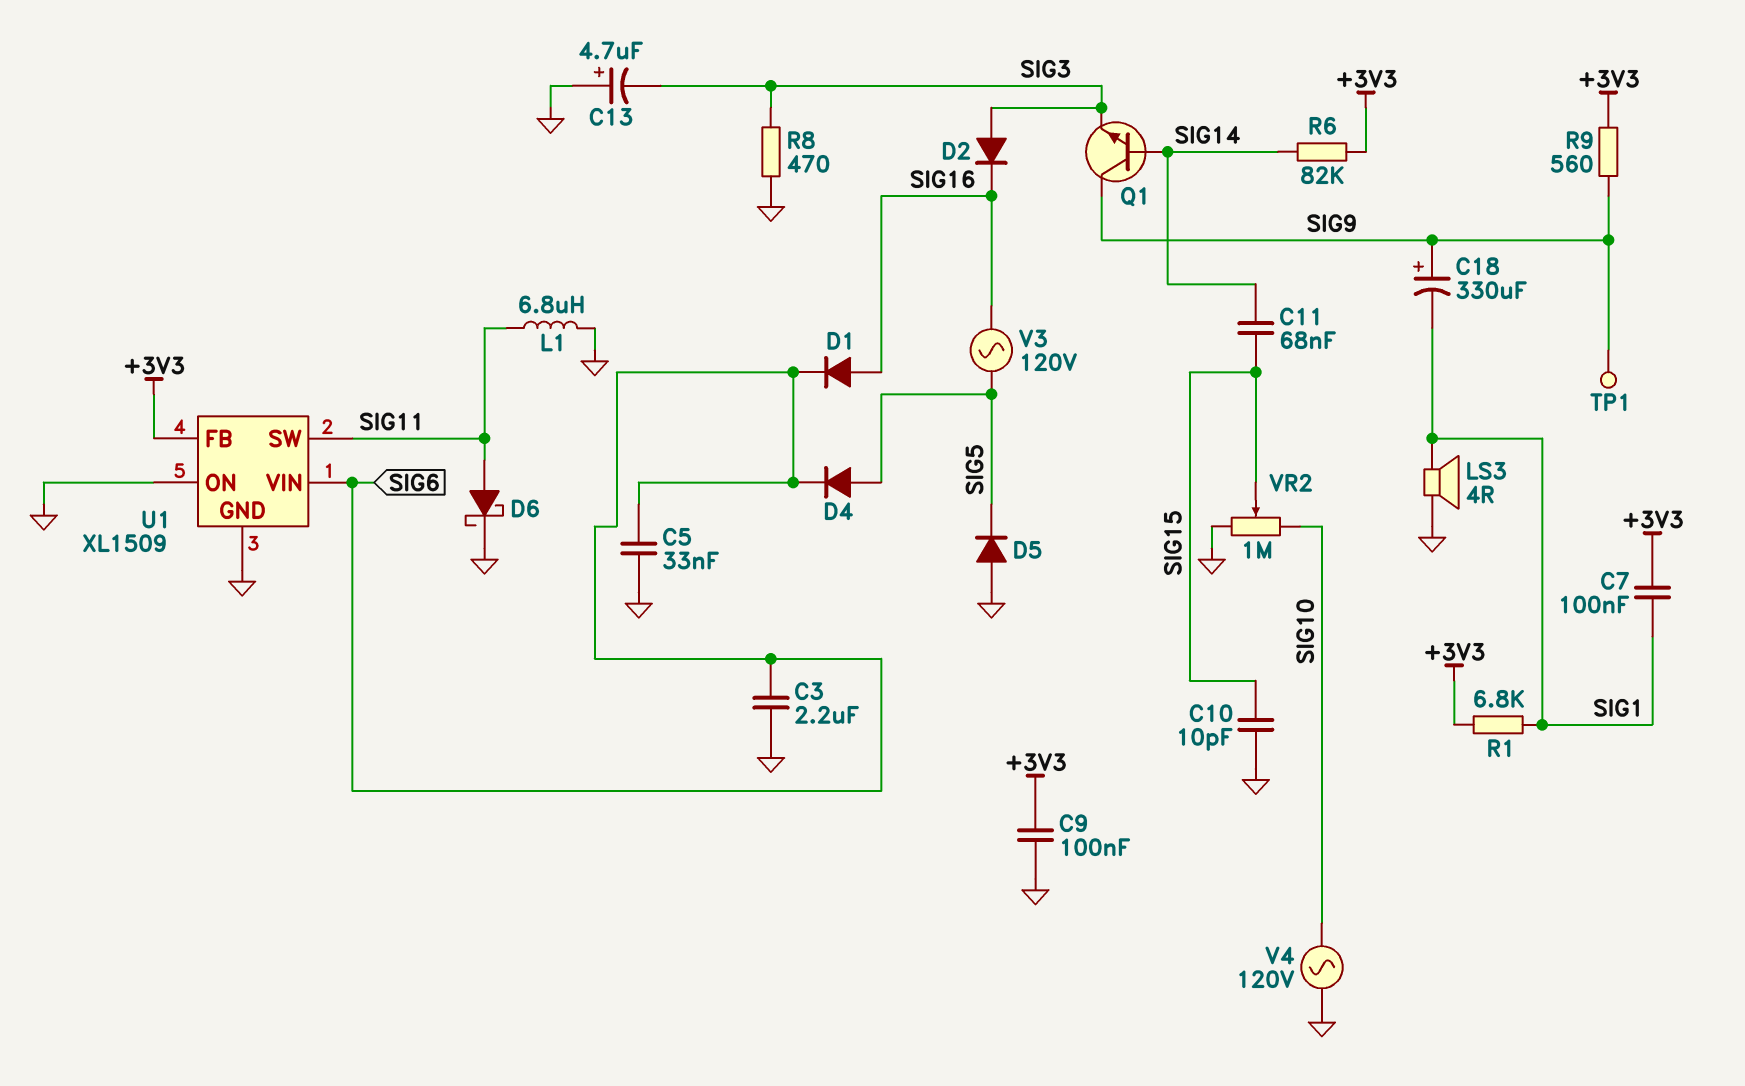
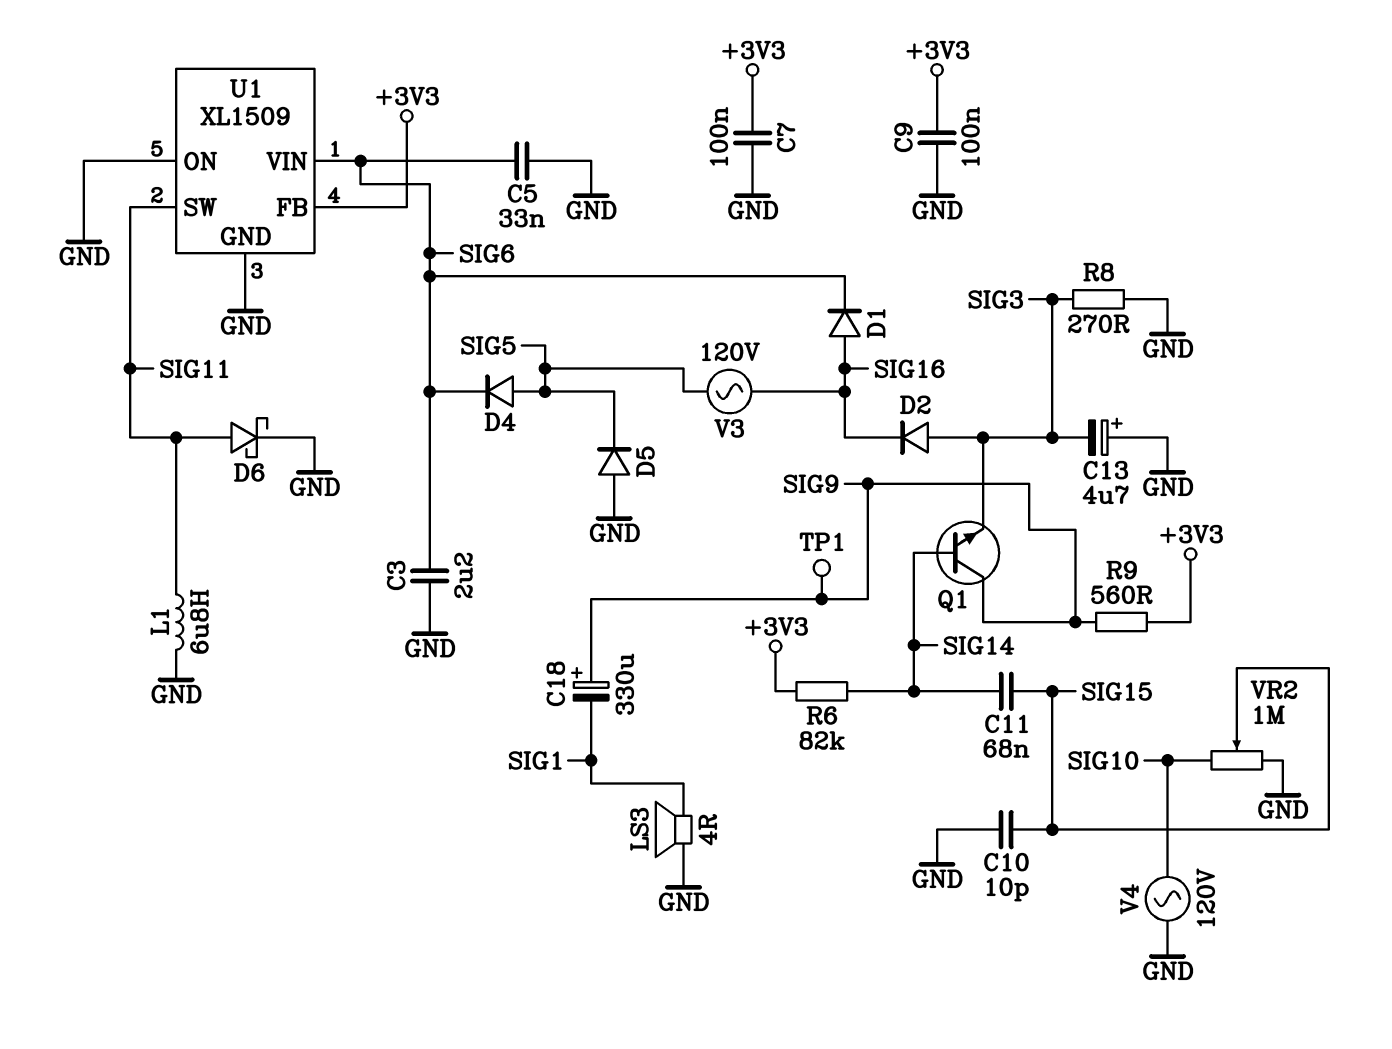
C7: 100nF (+3V3, SIG1) -> 100nF (+3V3, GND)
R1: 6.8k (+3V3, SIG1) -> none
R8: 470 (GND, SIG3) -> 270 (GND, SIG3)

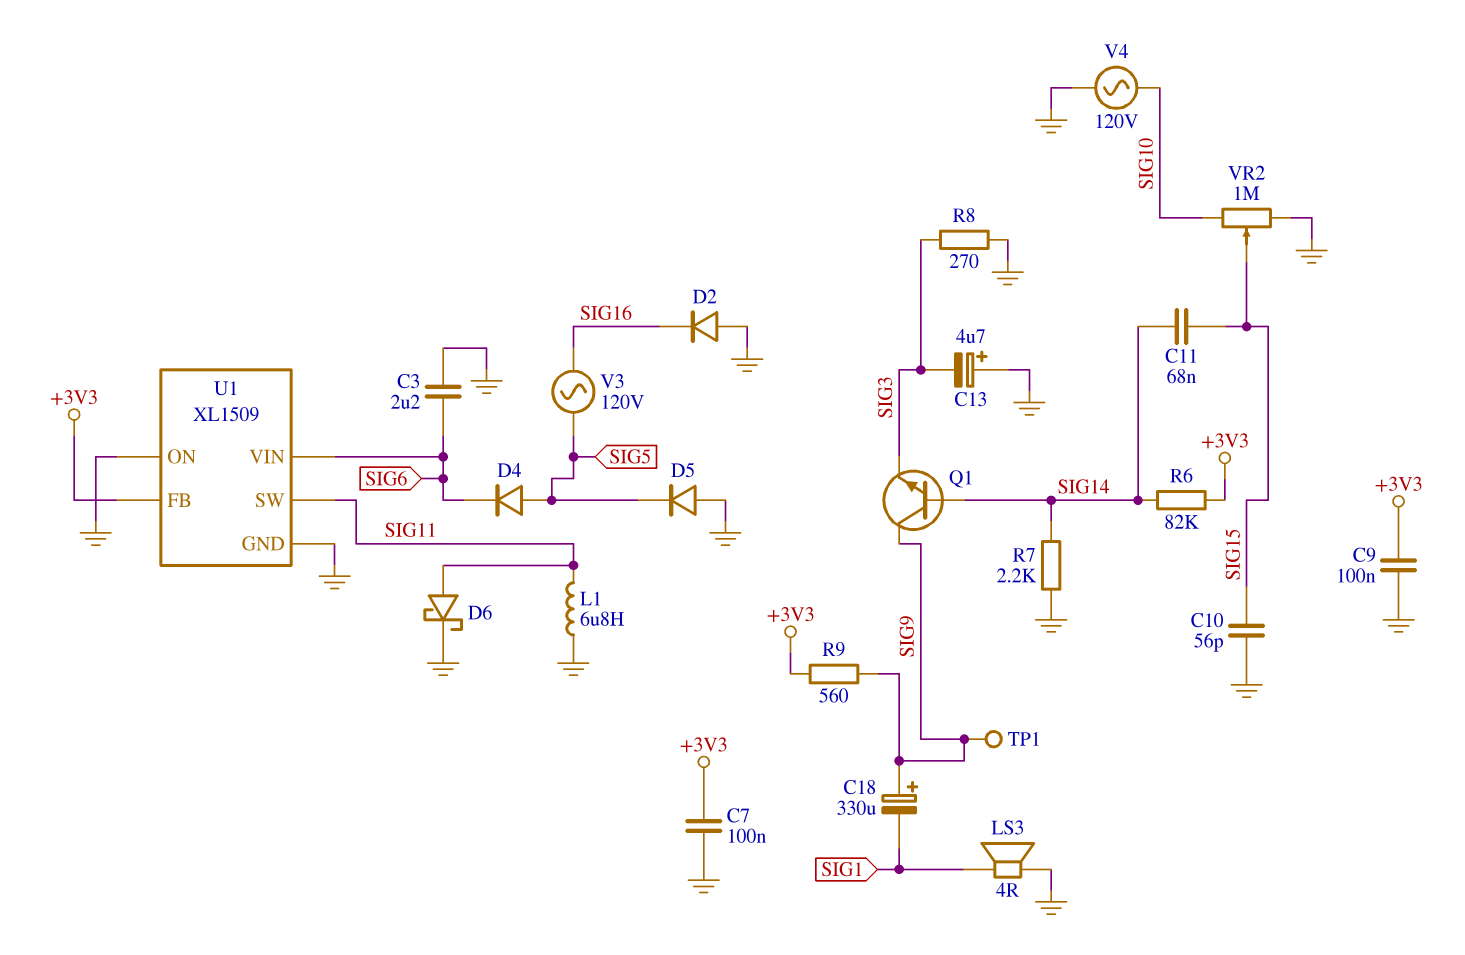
C5: 33nF (GND, SIG6) -> none
C10: 10pF (GND, SIG15) -> 56pF (GND, SIG15)
D1: diode (A SIG16, K SIG6) -> none
D2: diode (A SIG3, K SIG16) -> diode (A GND, K SIG16)
R7: none -> 2.2k (GND, SIG14)

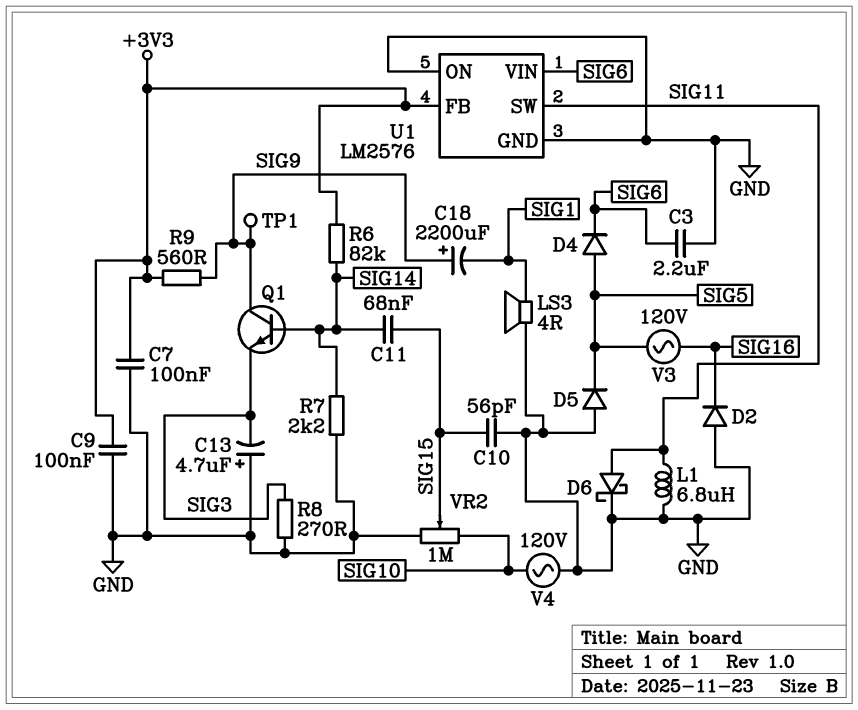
C18: 330uF (plus SIG9, minus SIG1) -> 2200uF (plus SIG9, minus SIG1)
U1: XL1509 -> LM2576

